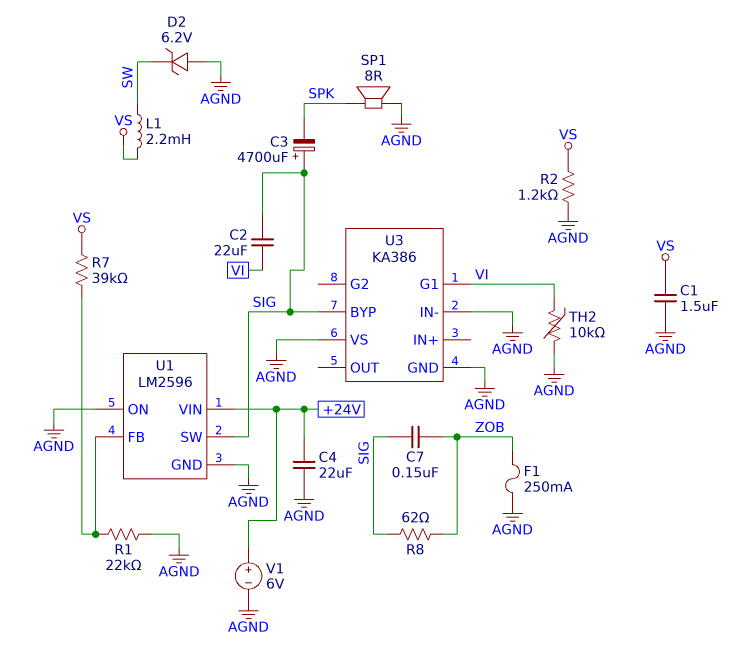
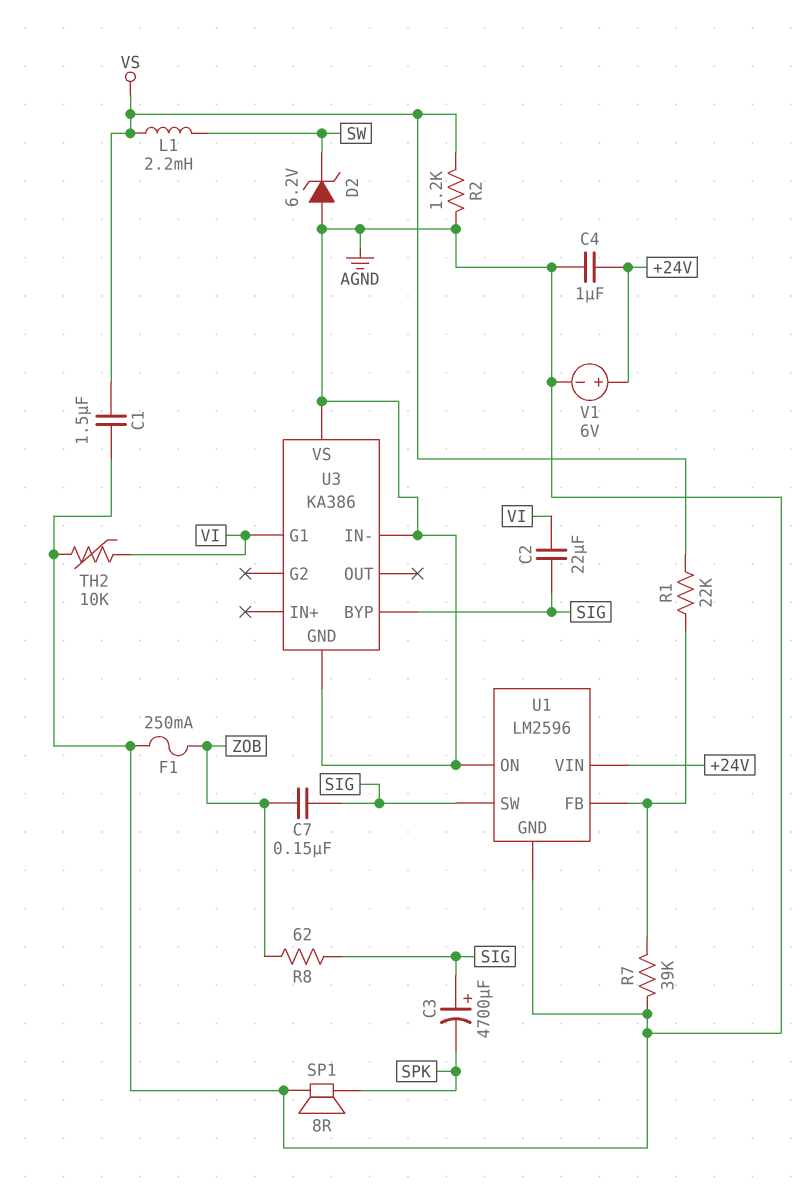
C4: 22uF (+24V, AGND) -> 1uF (+24V, AGND)
R1: 22k (AGND, U1/FB) -> 22k (U1/FB, VS)
R7: 39k (U1/FB, VS) -> 39k (AGND, U1/FB)

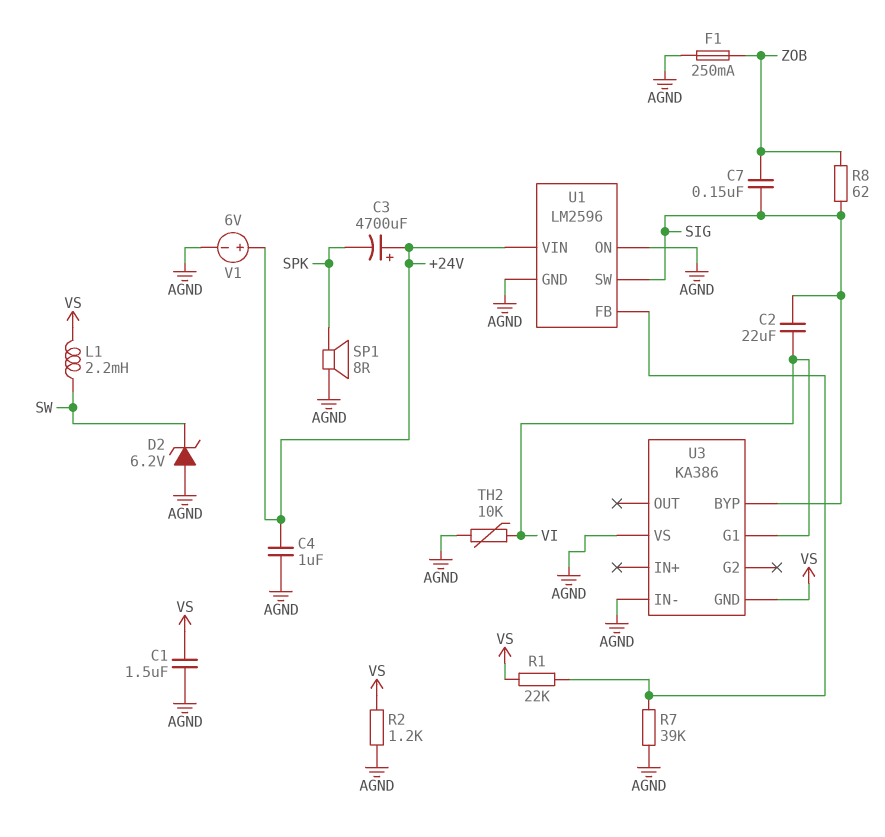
C3: 4700uF (plus SIG, minus SPK) -> 4700uF (plus +24V, minus SPK)
U3 pin GND: AGND -> VS

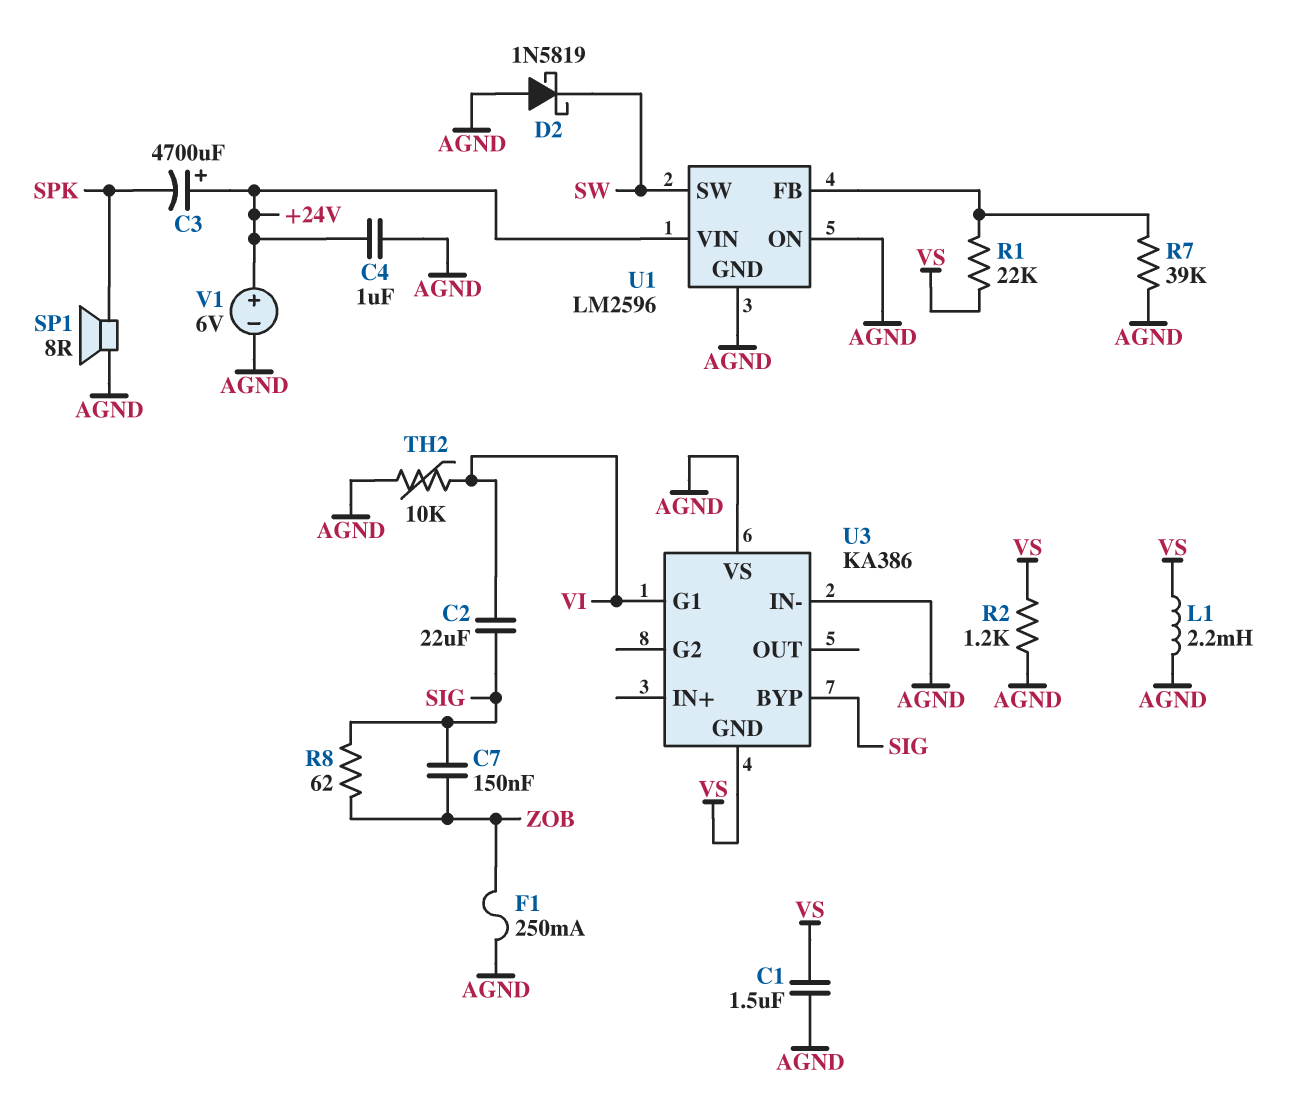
D2: zener 6.2V (A AGND, K SW) -> schottky 1N5819 (A AGND, K SW)
L1: 2.2mH (SW, VS) -> 2.2mH (AGND, VS)
U1 pin SW: SIG -> SW

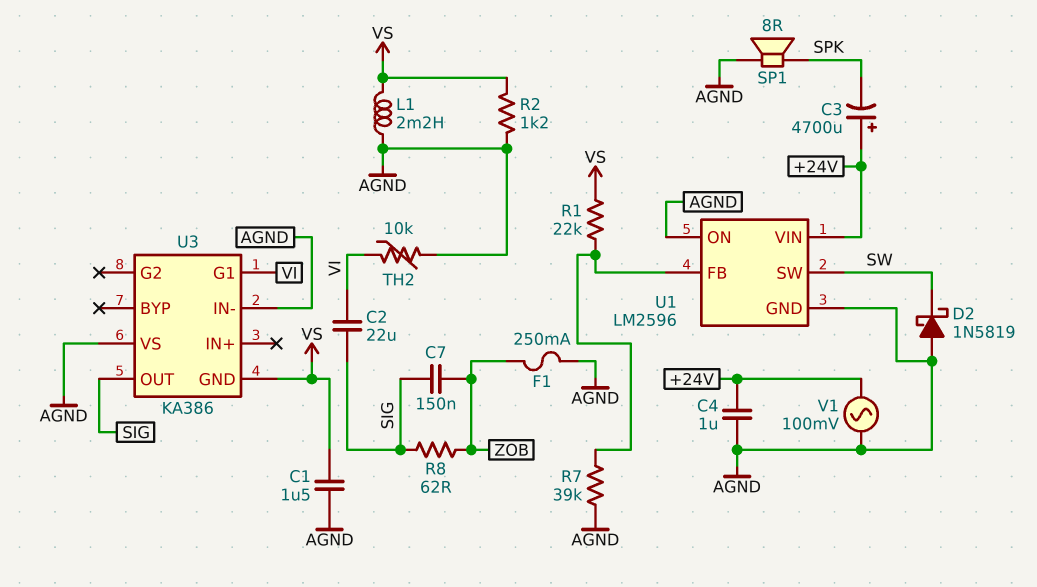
U3 pin BYP: SIG -> none
U3 pin OUT: none -> SIG
V1: 6V (plus +24V, minus AGND) -> AC 100mV (+24V, AGND)

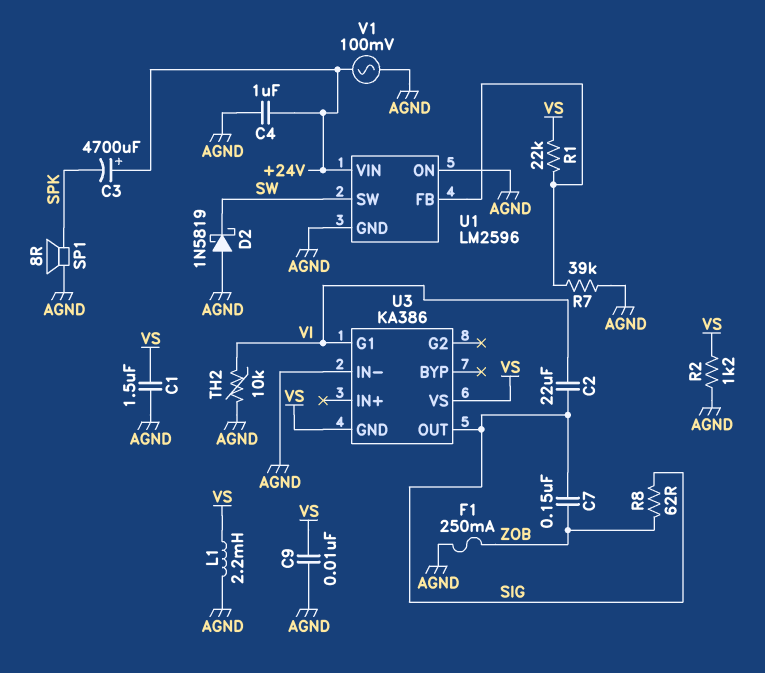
C9: none -> 10nF (AGND, VS)
U3 pin VS: AGND -> VS

